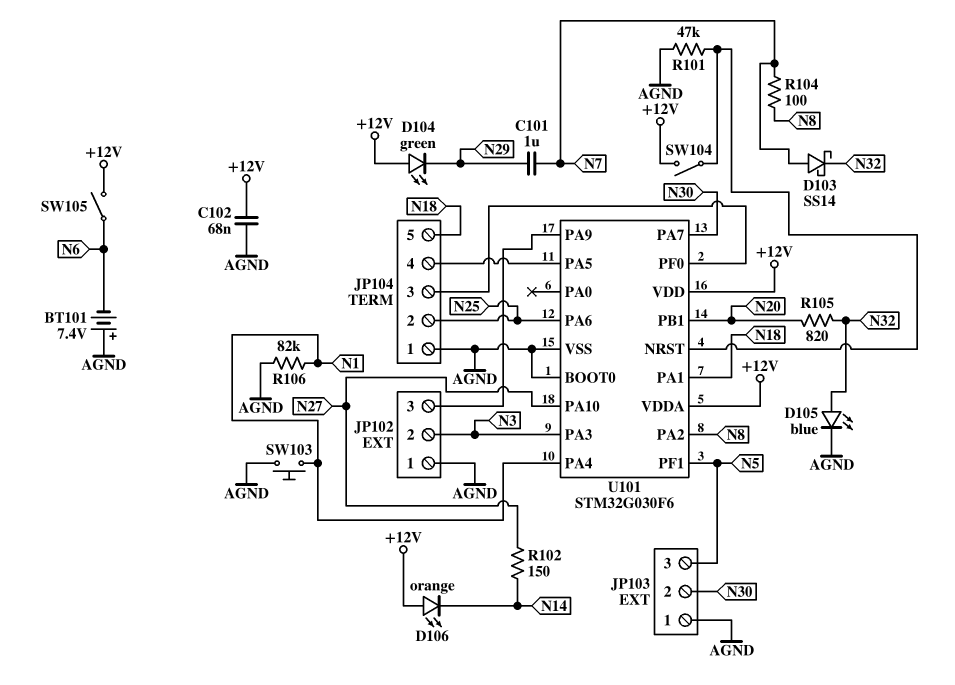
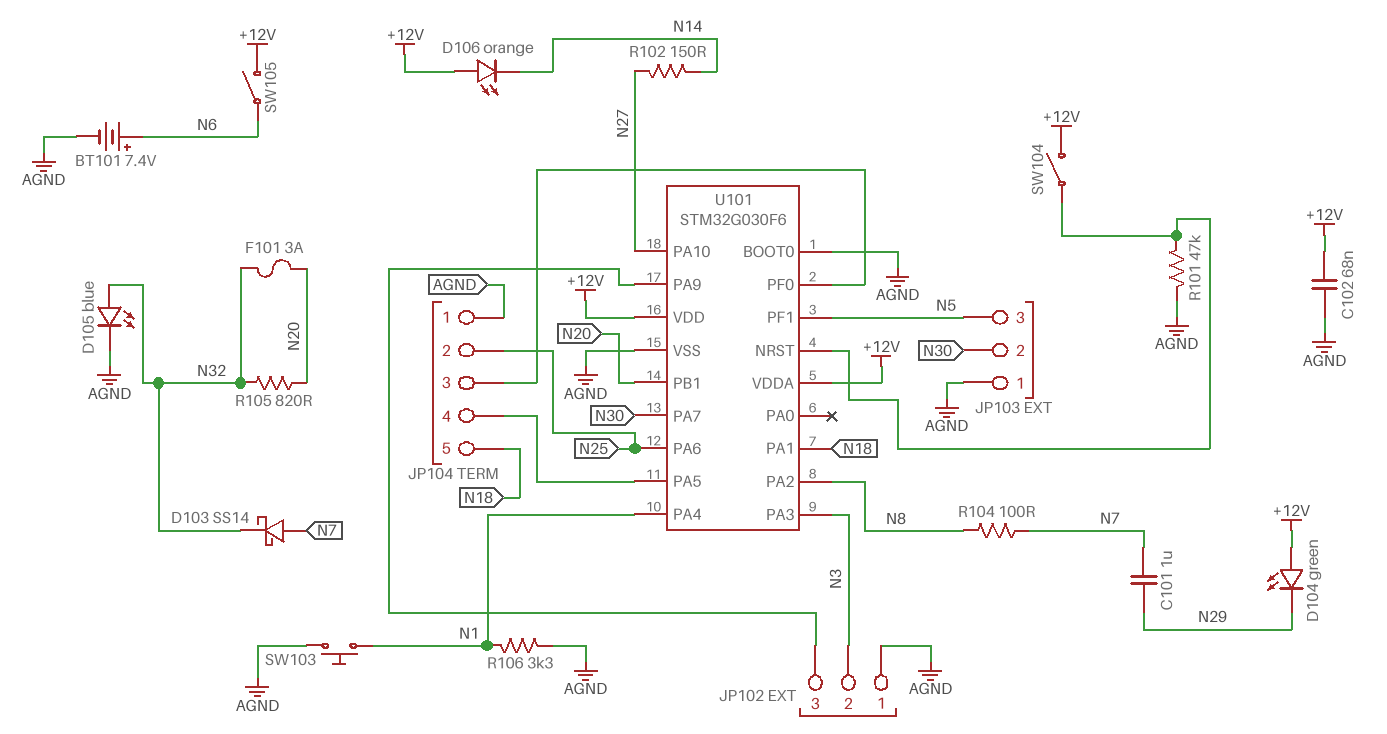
BT101: 7.4V (plus AGND, minus N6) -> 7.4V (plus N6, minus AGND)
F101: none -> 3A (N20, N32)
R106: 82k (AGND, N1) -> 3.3k (AGND, N1)

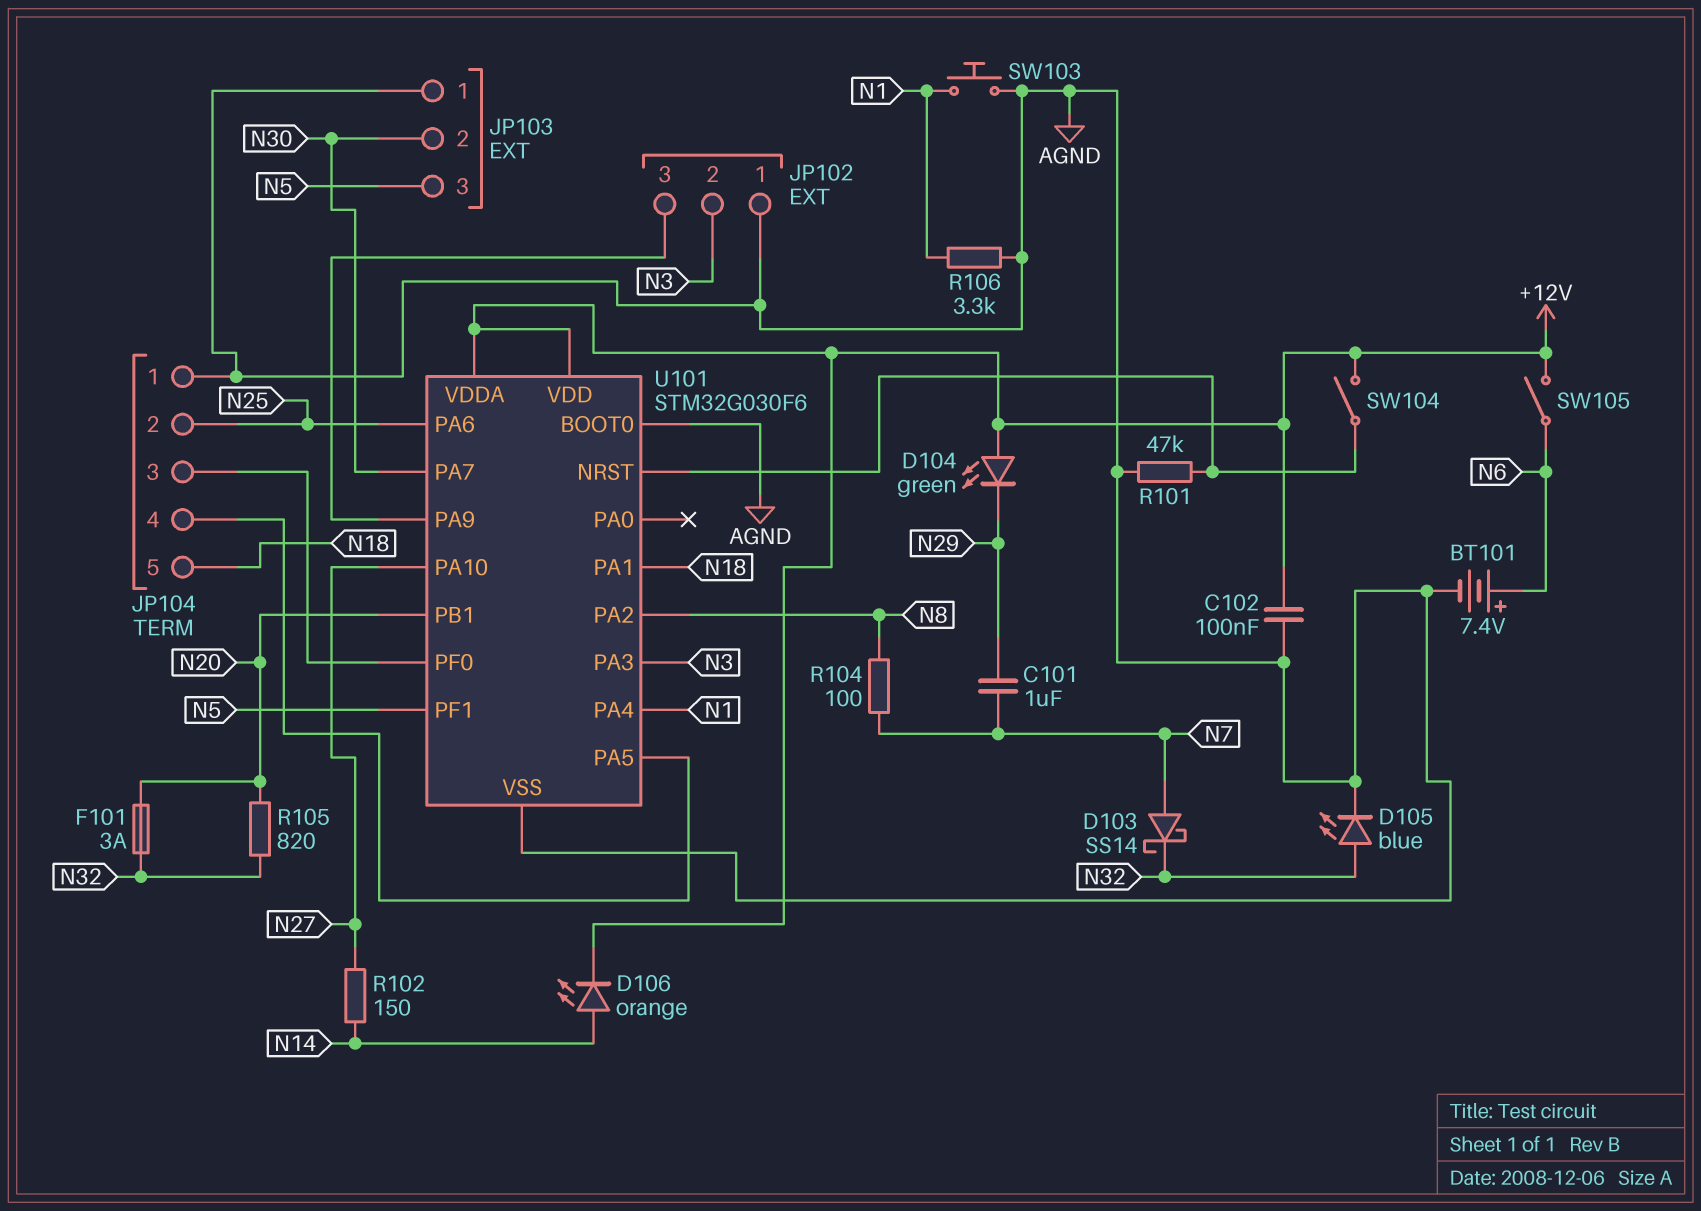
C102: 68nF (+12V, AGND) -> 100nF (+12V, AGND)
D106: LED orange (A +12V, K N14) -> LED orange (A N14, K +12V)

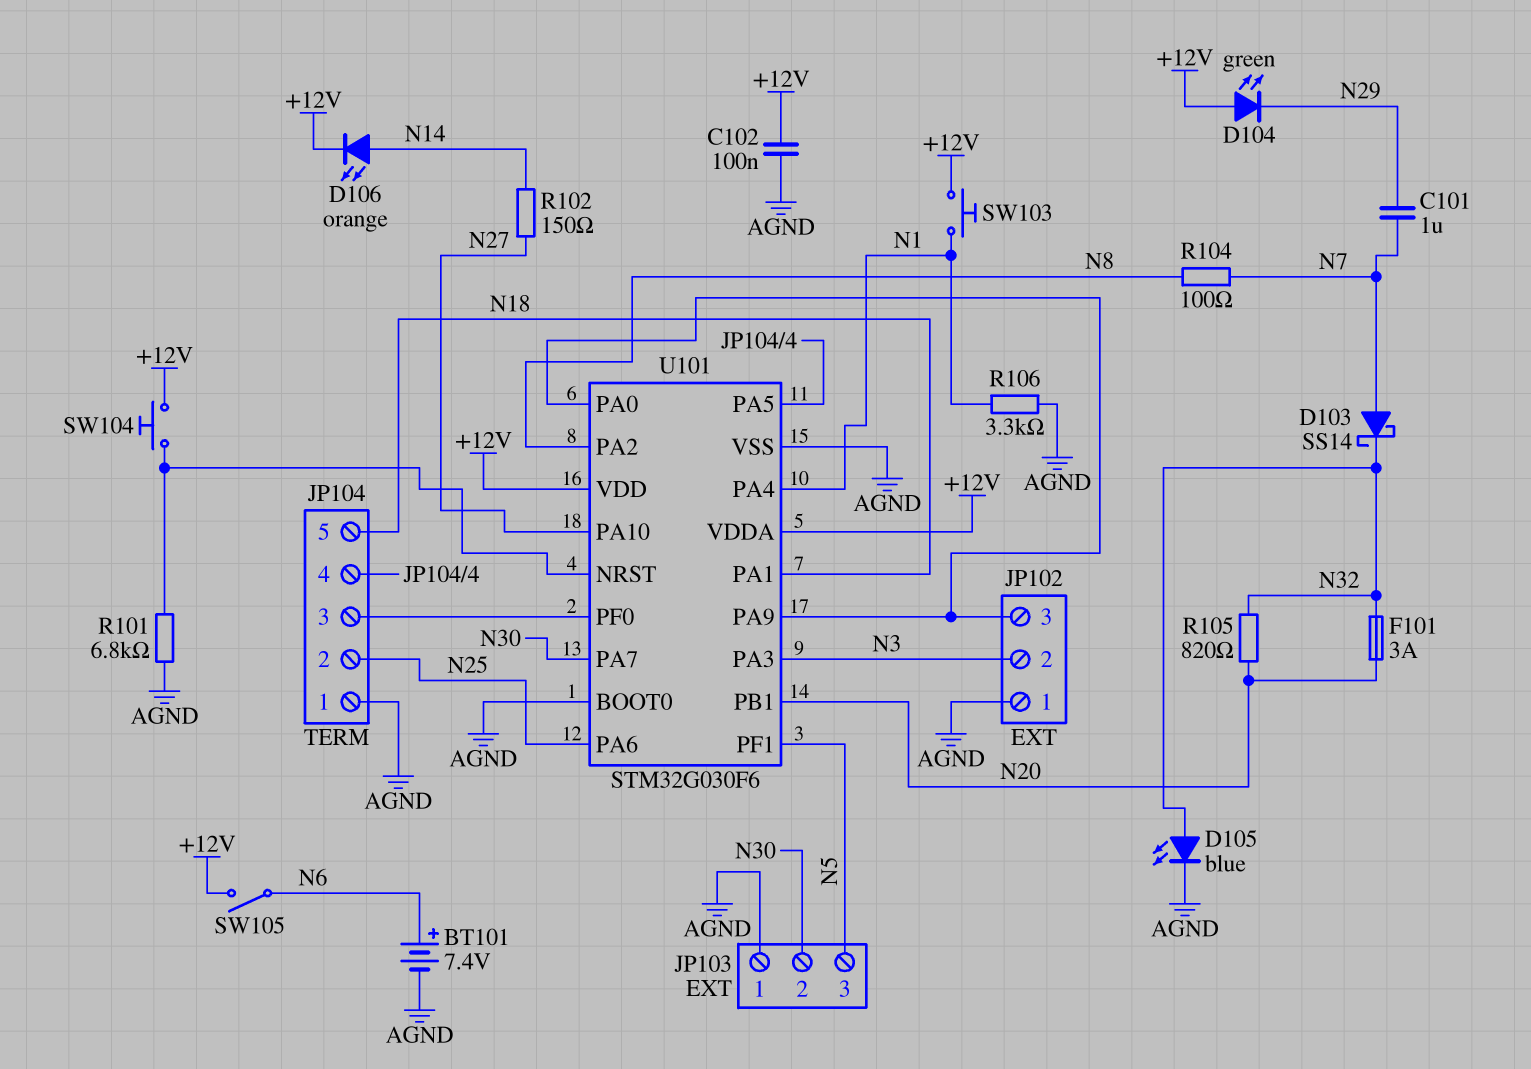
R101: 47k (AGND, U101/NRST) -> 6.8k (AGND, U101/NRST)
SW103: button (AGND, N1) -> button (+12V, N1)
SW104: switch (+12V, U101/NRST) -> button (+12V, U101/NRST)
U101 pin PA0: none -> JP102/3

